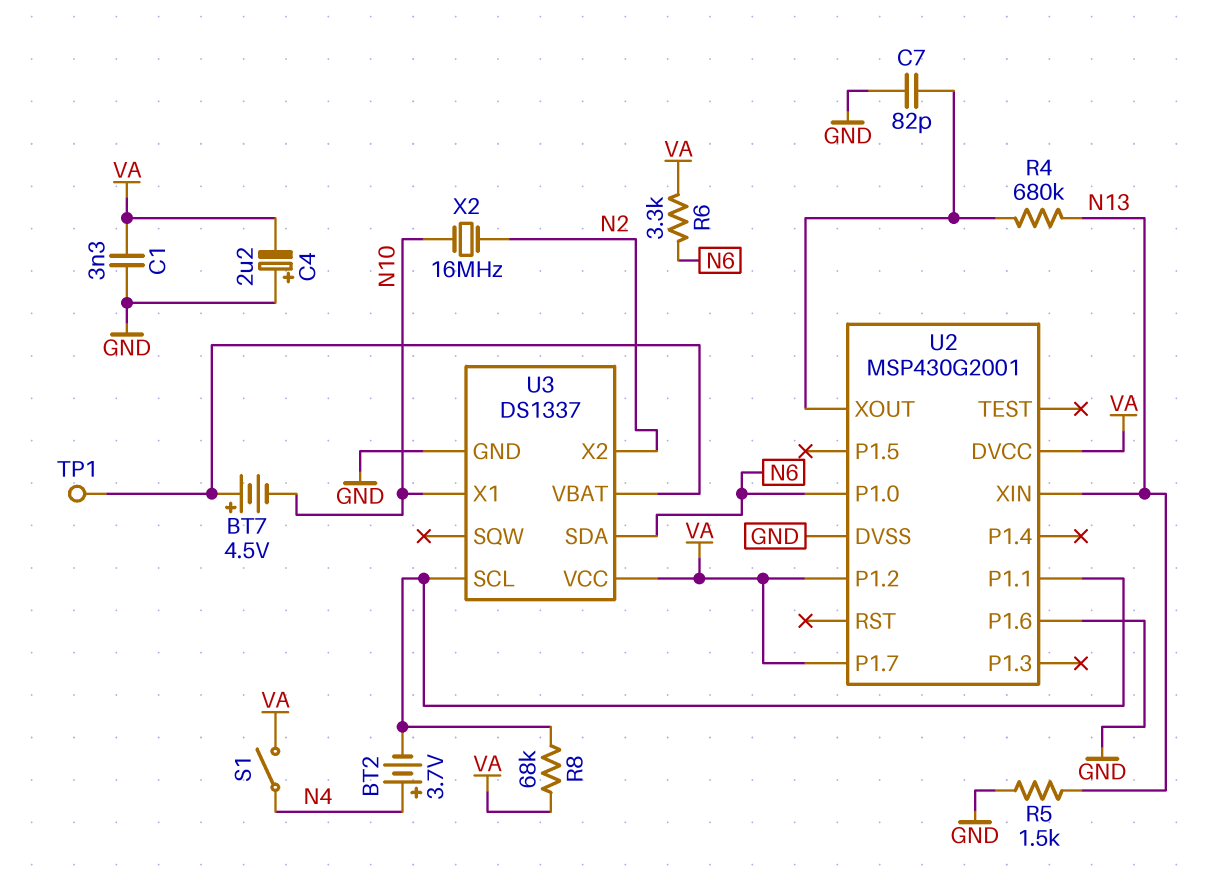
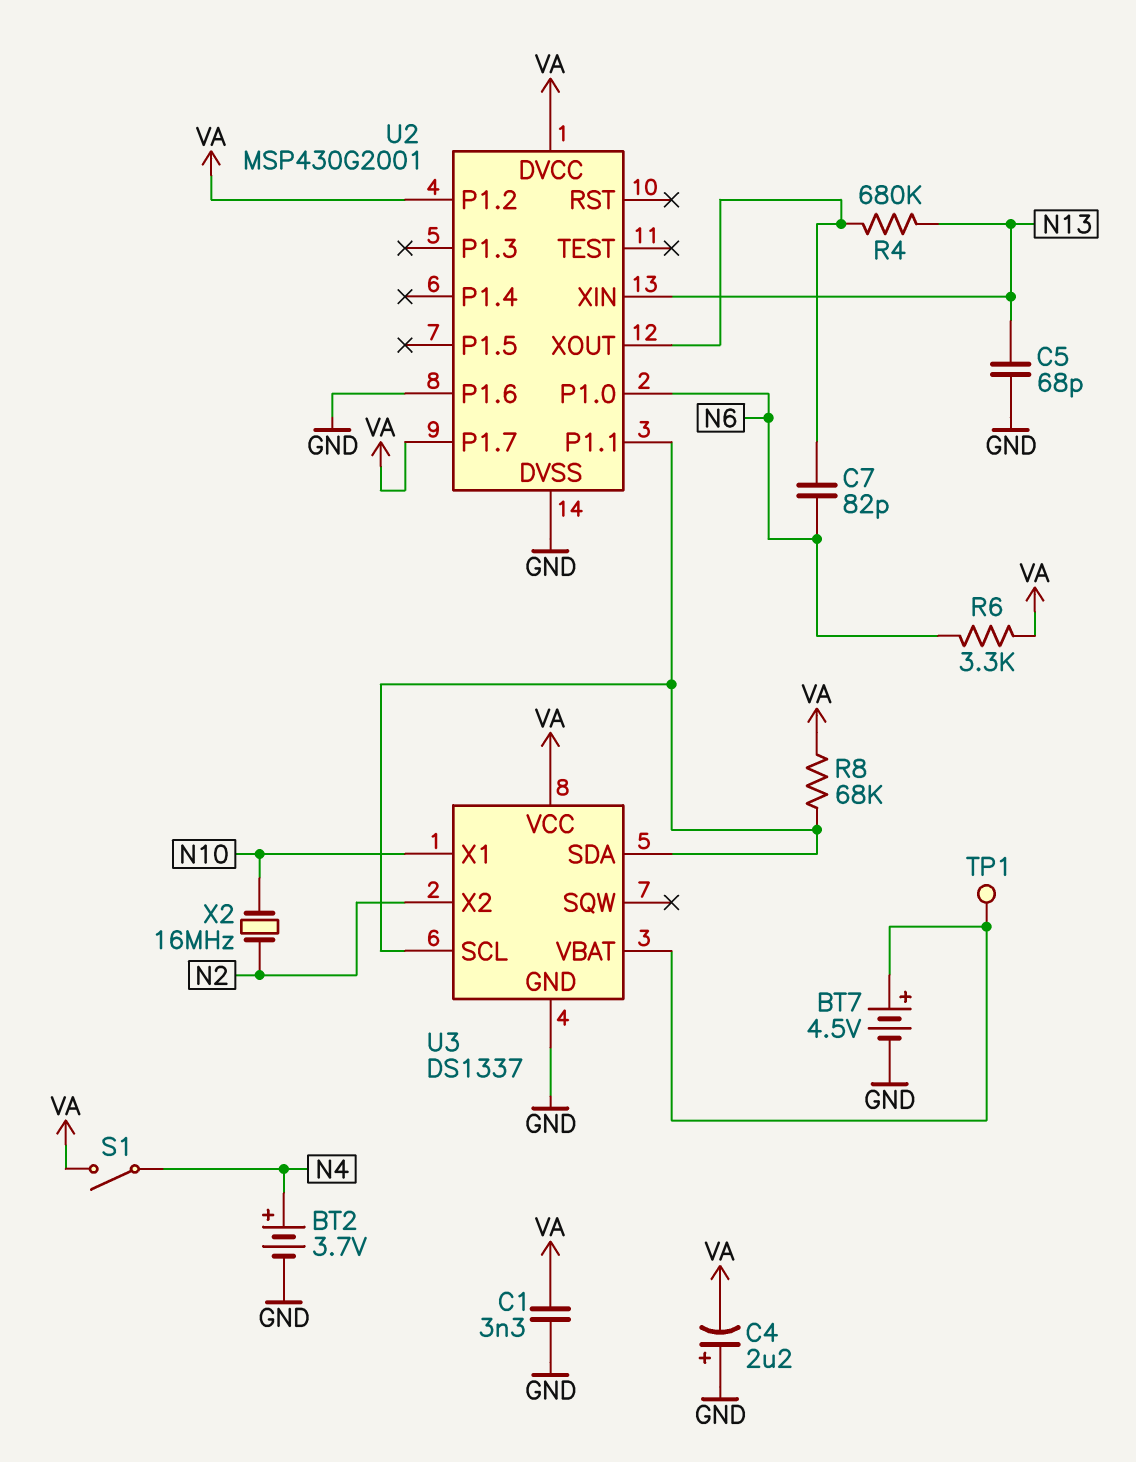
BT2: 3.7V (plus N4, minus U2/P1.1) -> 3.7V (plus N4, minus GND)
BT7: 4.5V (plus U3/VBAT, minus N10) -> 4.5V (plus U3/VBAT, minus GND)
C5: none -> 68pF (GND, N13)
C7: 82pF (GND, U2/XOUT) -> 82pF (N6, U2/XOUT)
R5: 1.5k (GND, N13) -> none
U3 pin SDA: N6 -> U2/P1.1

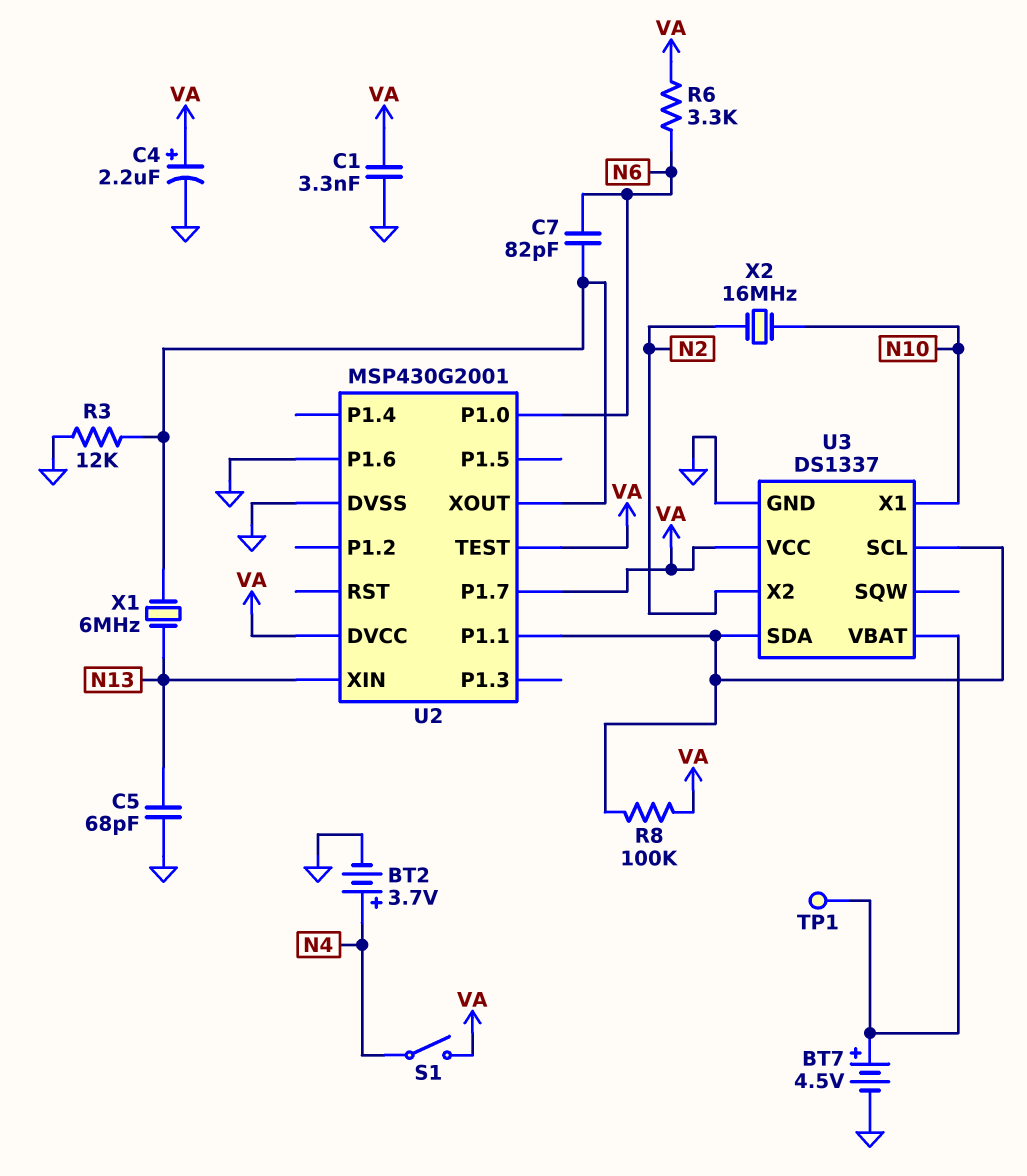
C4: 2.2uF (plus GND, minus VA) -> 2.2uF (plus VA, minus GND)
R3: none -> 12k (GND, U2/XOUT)
R4: 680k (N13, U2/XOUT) -> none
R8: 68k (U2/P1.1, VA) -> 100k (U2/P1.1, VA)
U2 pin P1.2: VA -> none
U2 pin TEST: none -> VA
X1: none -> 6MHz (N13, U2/XOUT)

